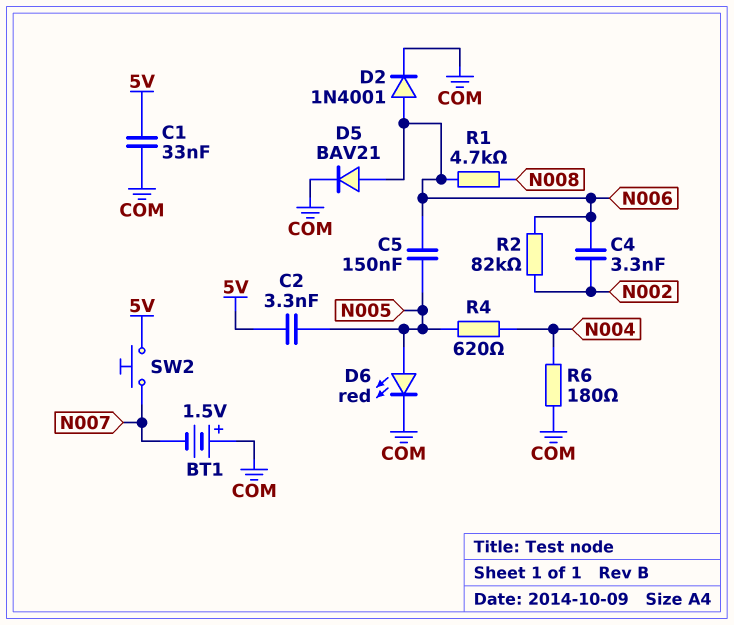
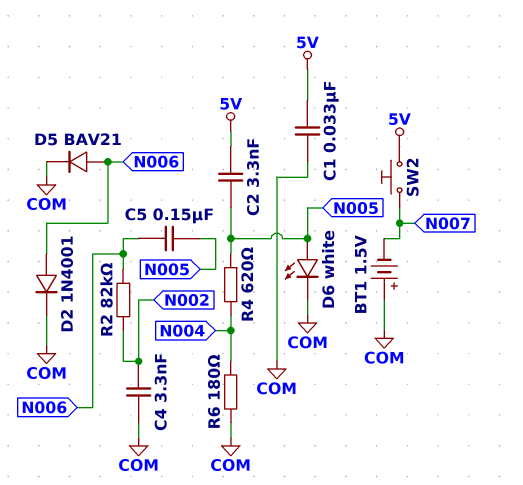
C4: 3.3nF (N002, N006) -> 3.3nF (COM, N002)
D6: LED red (A N005, K COM) -> LED white (A N005, K COM)
R1: 4.7k (N006, N008) -> none

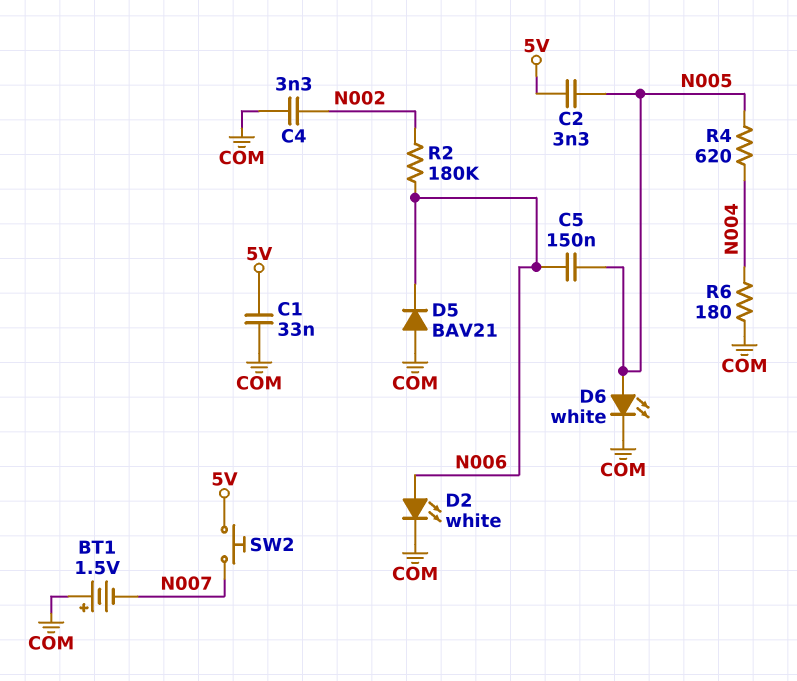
D2: diode 1N4001 (A N006, K COM) -> LED white (A N006, K COM)
D5: diode BAV21 (A N006, K COM) -> diode BAV21 (A COM, K N006)
R2: 82k (N002, N006) -> 180k (N002, N006)

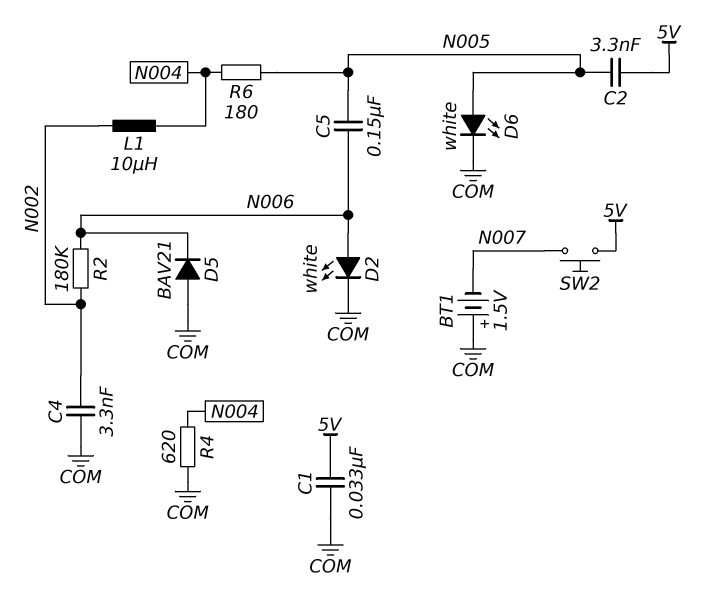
L1: none -> 10uH (N002, N004)
R4: 620 (N004, N005) -> 620 (COM, N004)
R6: 180 (COM, N004) -> 180 (N004, N005)

